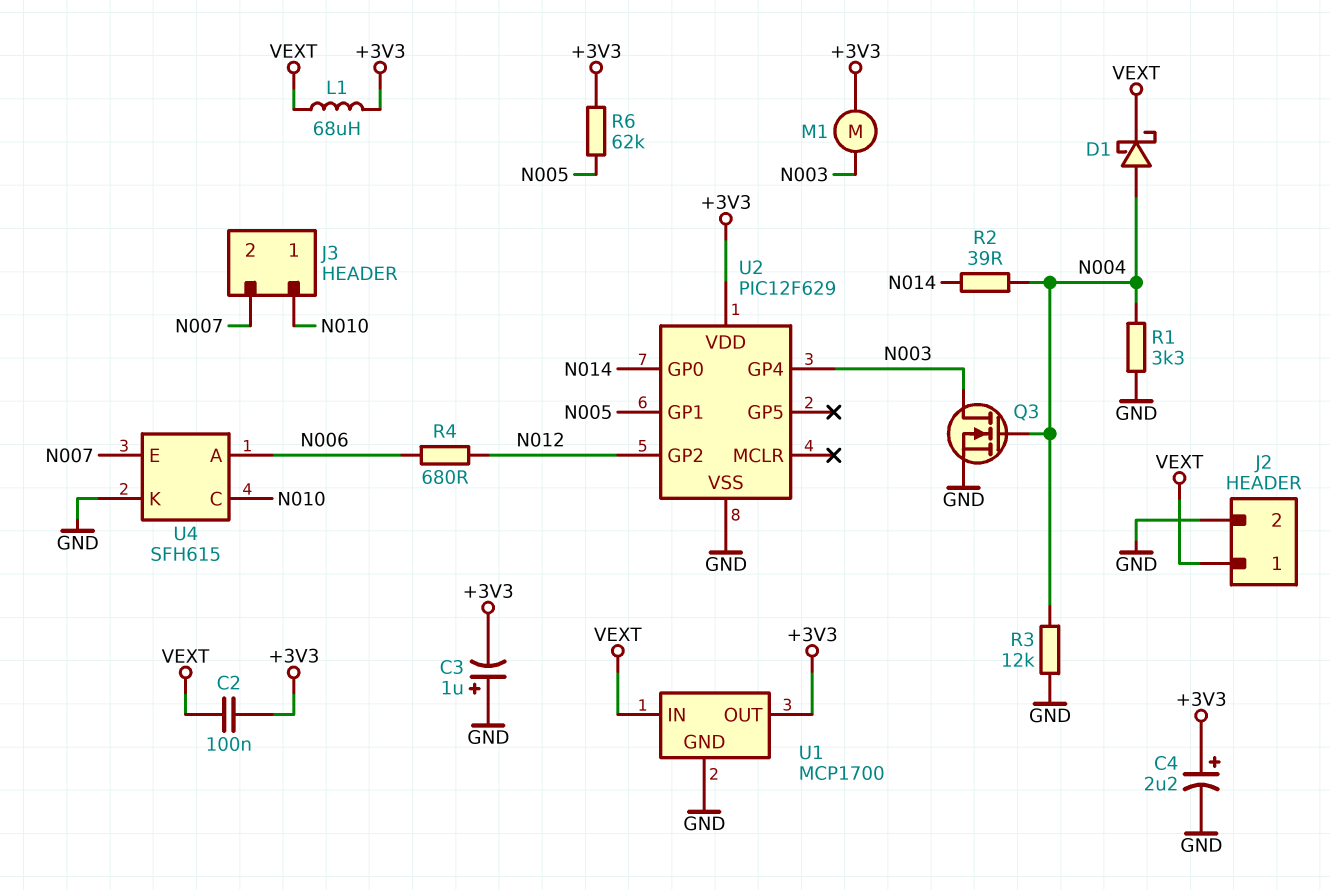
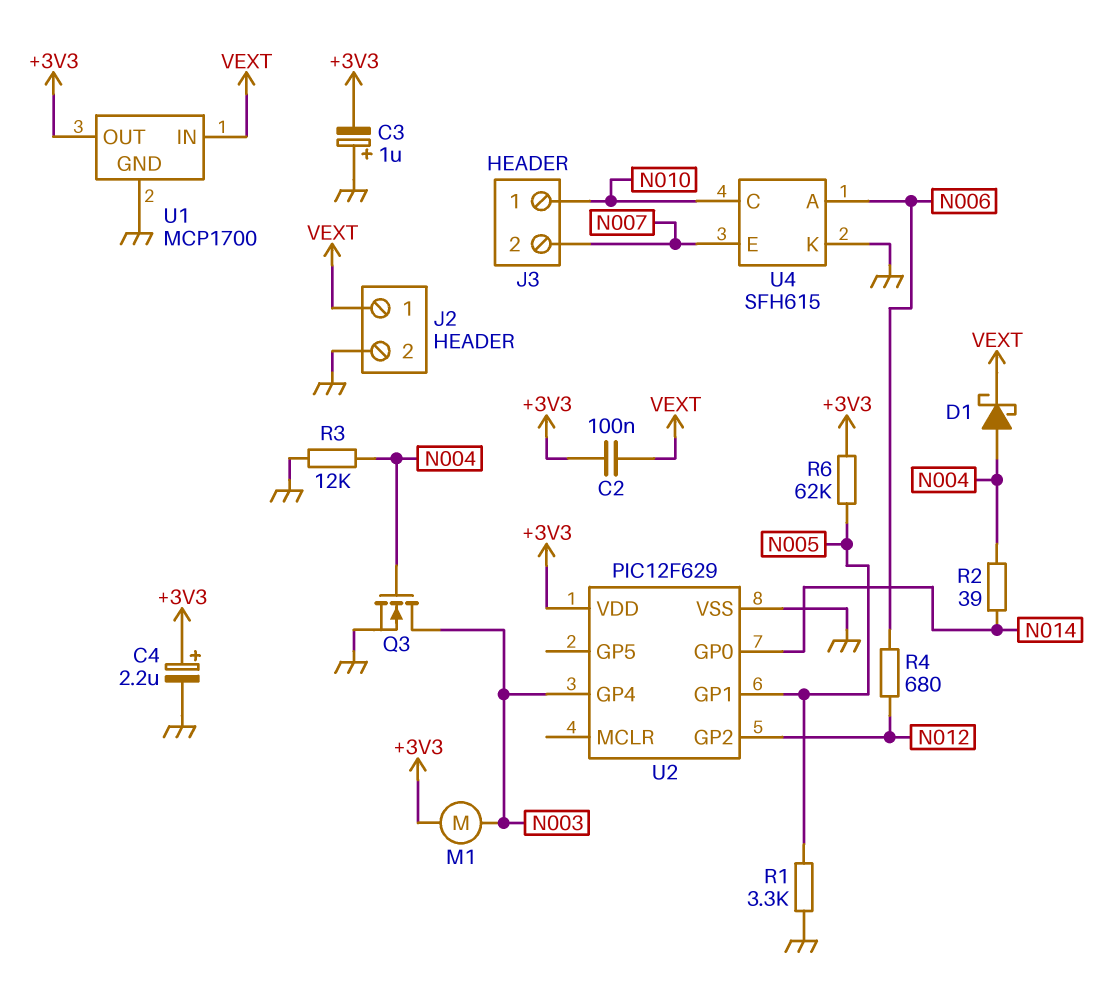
L1: 68uH (+3V3, VEXT) -> none
R1: 3.3k (GND, N004) -> 3.3k (GND, N005)

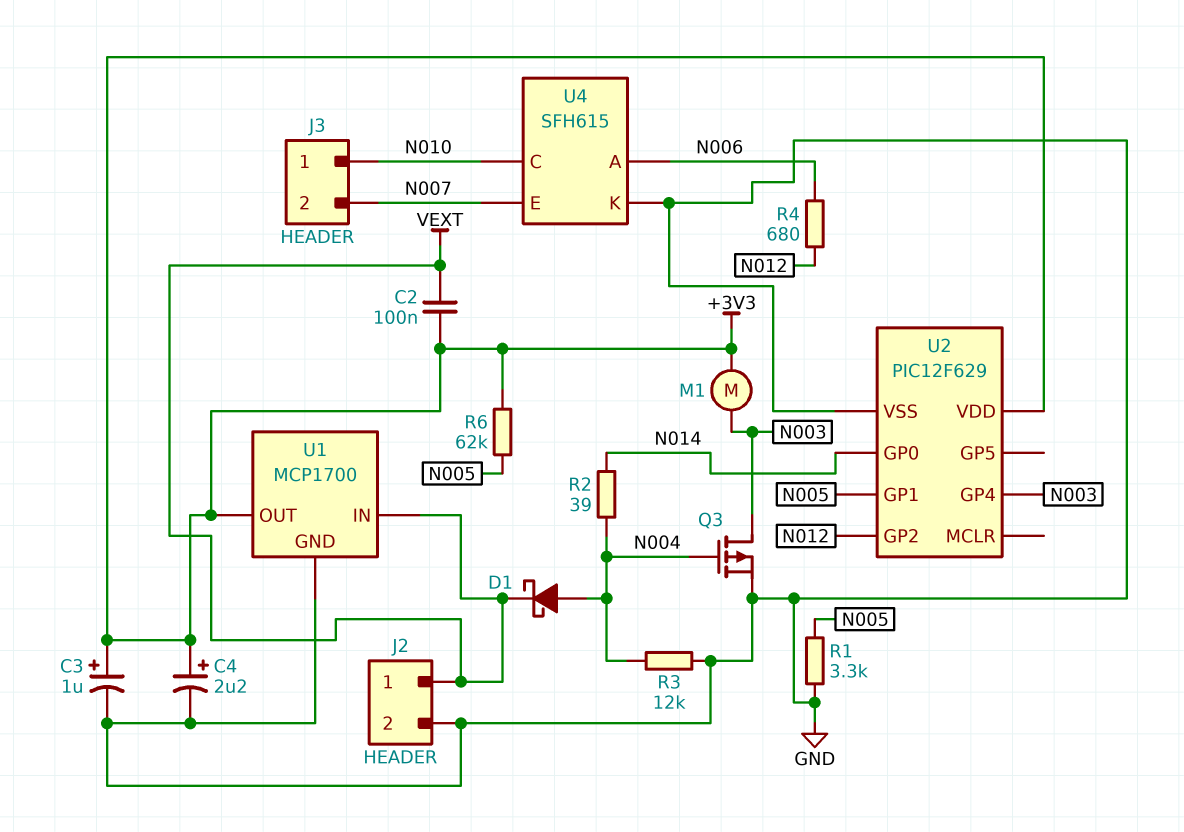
C3: 1uF (plus GND, minus +3V3) -> 1uF (plus +3V3, minus GND)
Q3: NMOS (G N004, D N003, S GND) -> PMOS (G N004, D N003, S GND)

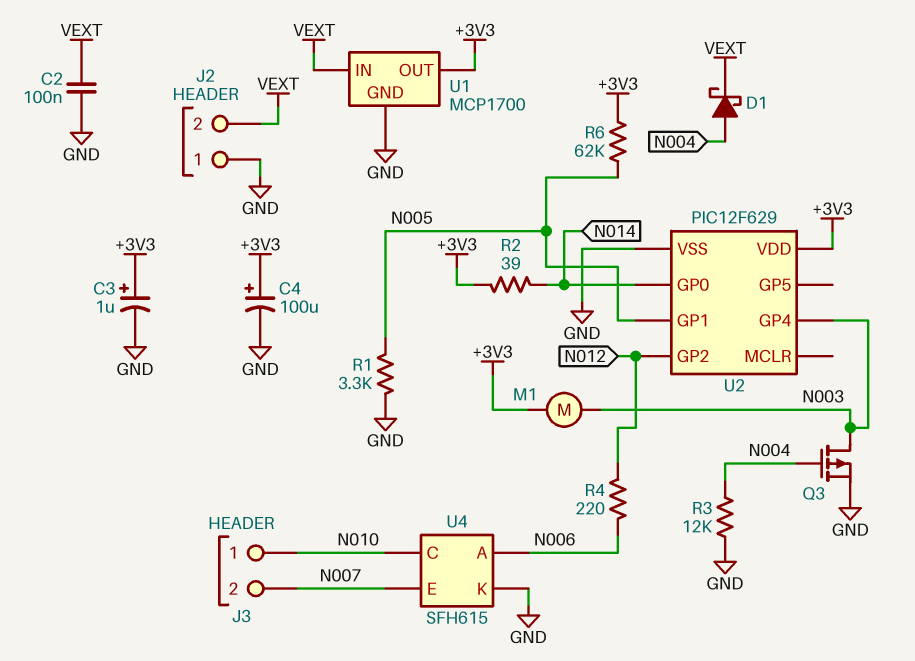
C2: 100nF (+3V3, VEXT) -> 100nF (GND, VEXT)
C4: 2.2uF (plus +3V3, minus GND) -> 100uF (plus +3V3, minus GND)
J2 pin 1: VEXT -> GND
J2 pin 2: GND -> VEXT
R2: 39 (N004, N014) -> 39 (+3V3, N014)
R4: 680 (N006, N012) -> 220 (N006, N012)

